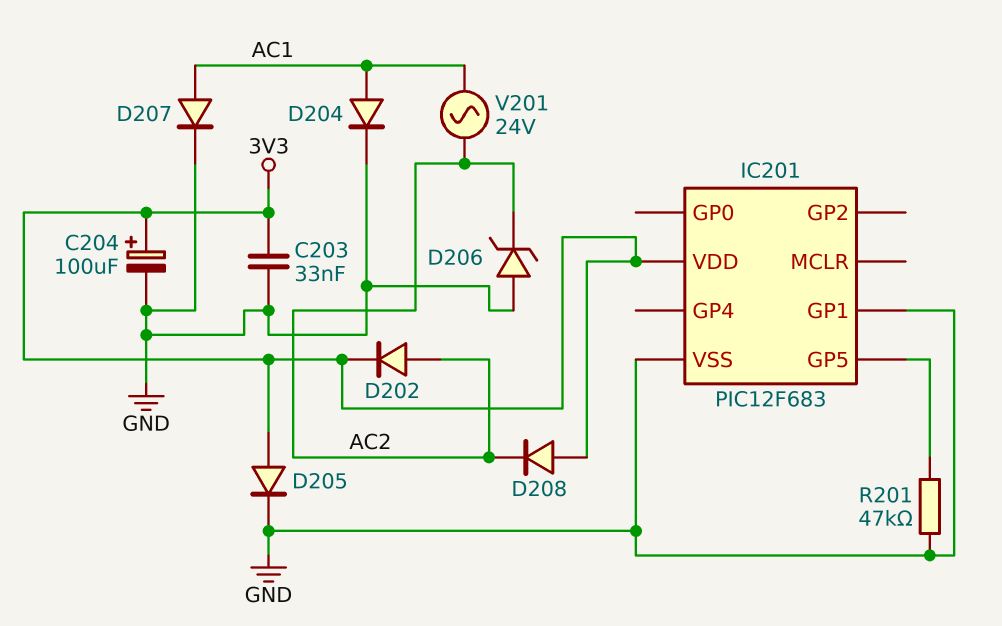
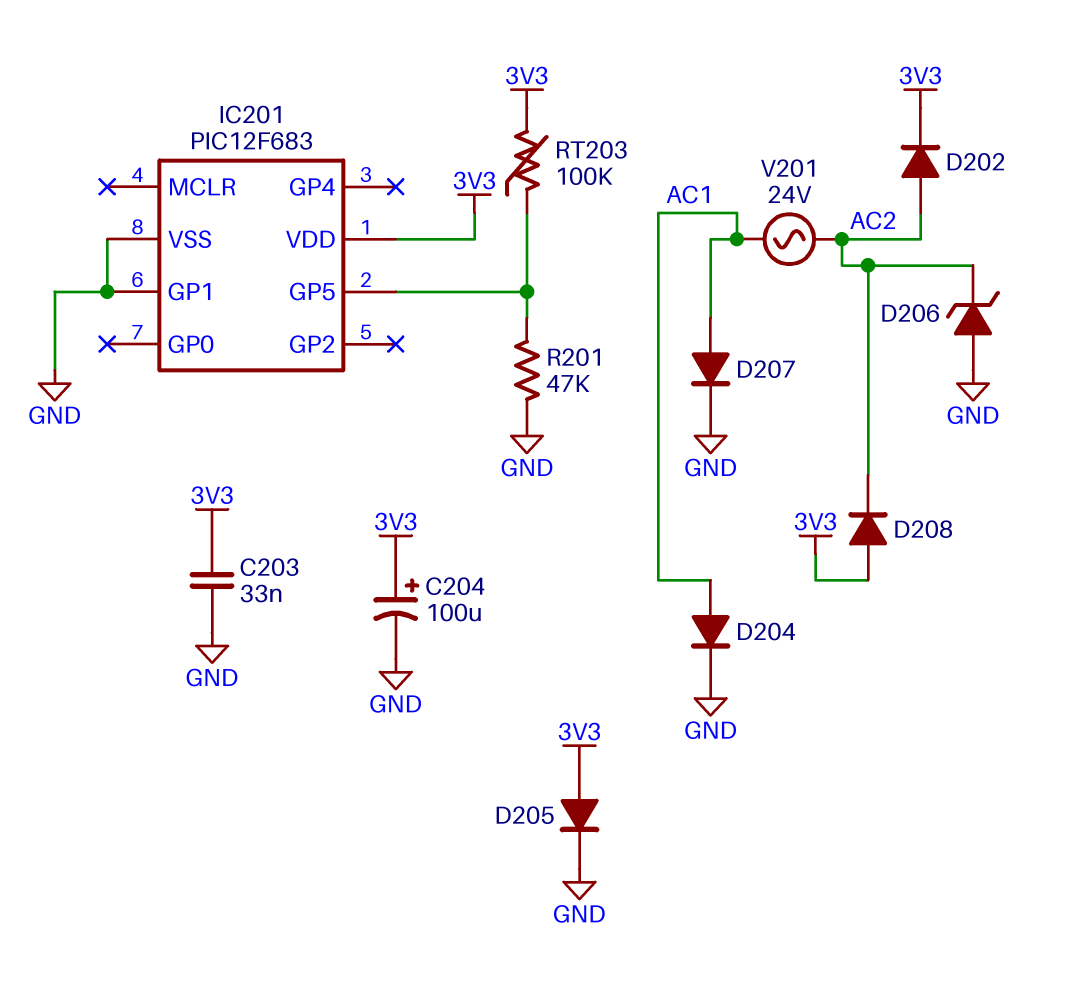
RT203: none -> 100k (3V3, IC201/GP5)

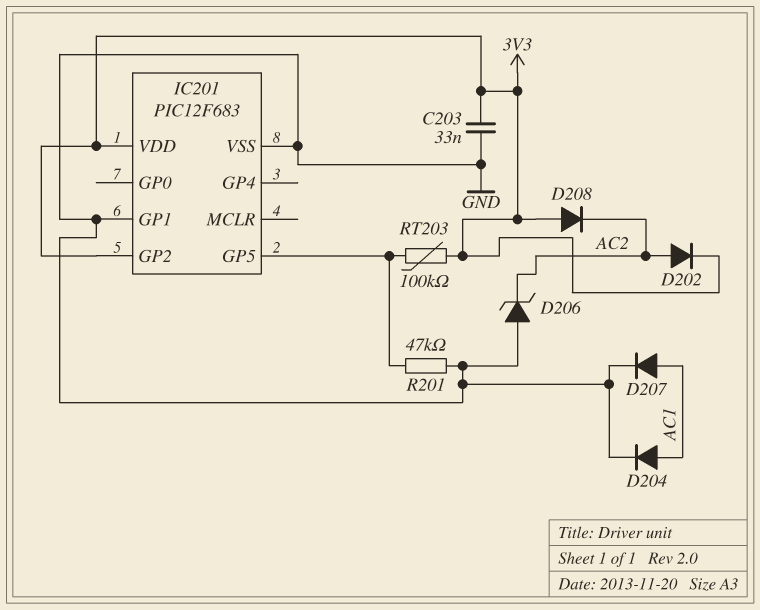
C204: 100uF (plus 3V3, minus GND) -> none
D205: diode (A 3V3, K GND) -> none
IC201 pin GP2: none -> 3V3
V201: AC 24V (AC1, AC2) -> none

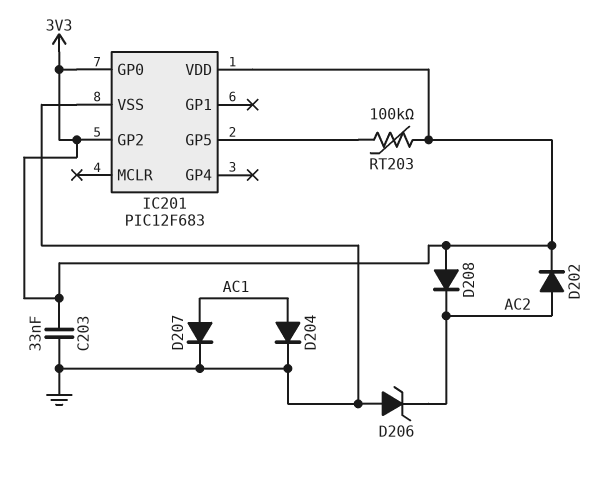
IC201 pin GP0: none -> 3V3
IC201 pin GP1: GND -> none
R201: 47k (GND, IC201/GP5) -> none

